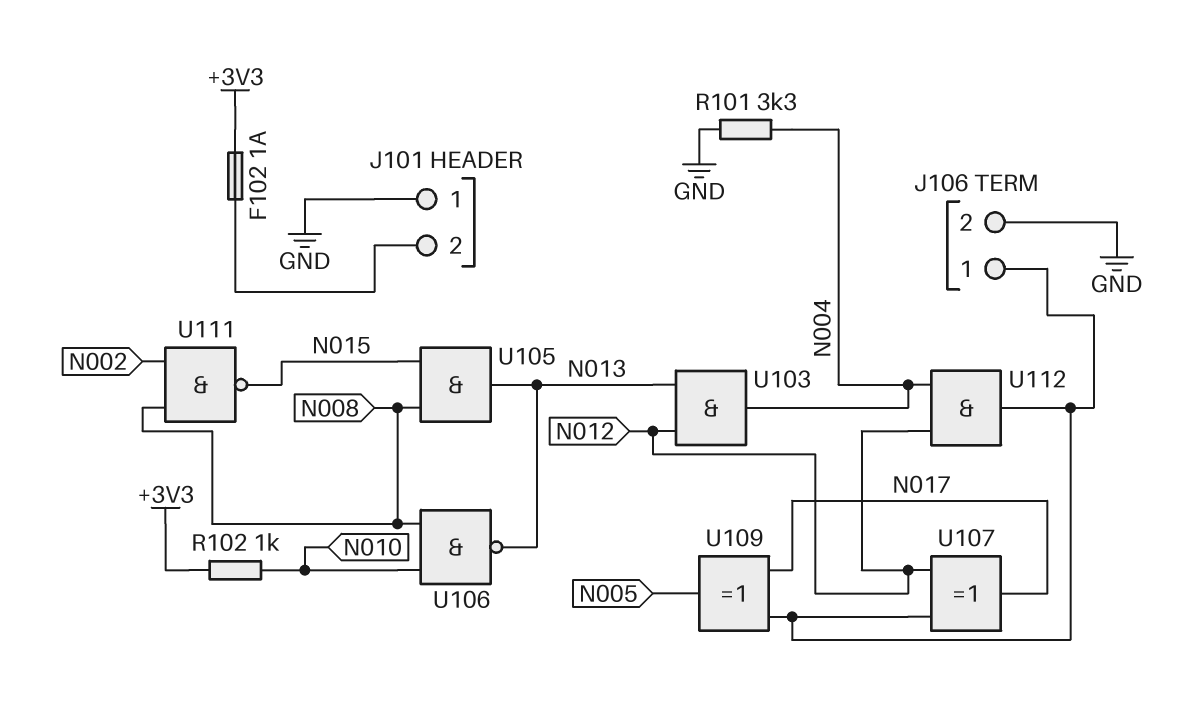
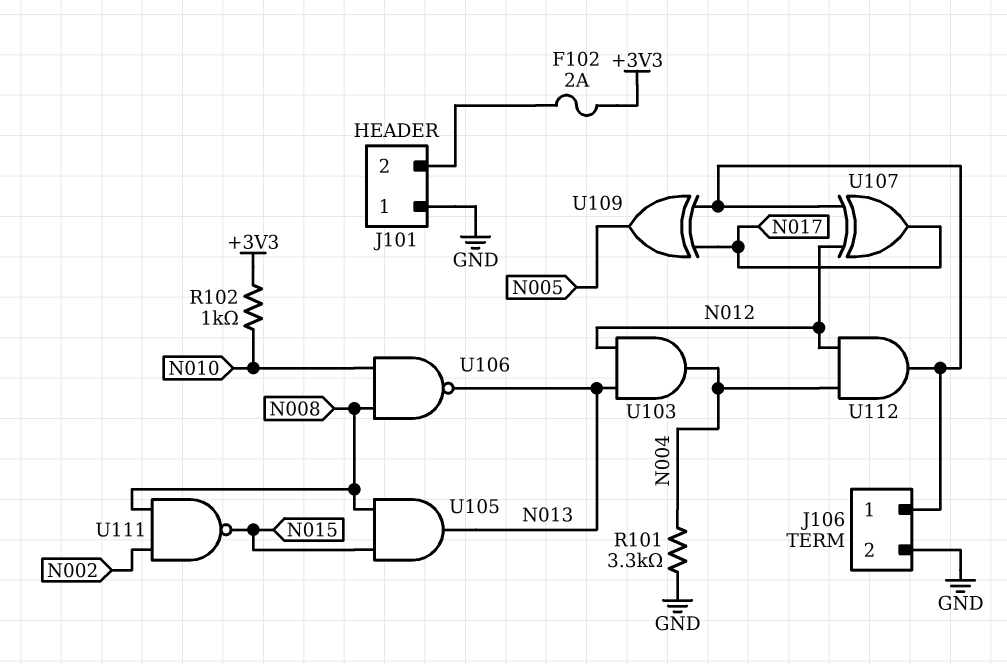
F102: 1A (+3V3, J101/2) -> 2A (+3V3, J101/2)

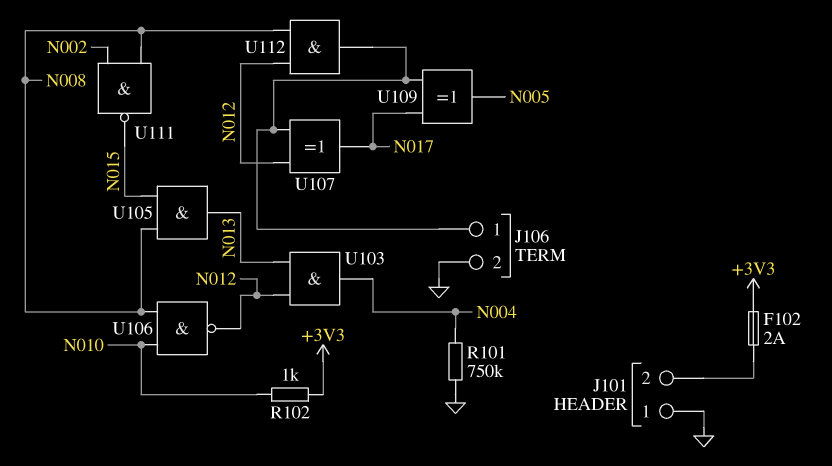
R101: 3.3k (GND, N004) -> 750k (GND, N004)
U106: NAND (in N008, in N010, out N013) -> NAND (in N008, in N010, out N012)
U112: AND (in N004, in N012, out J106/1) -> AND (in N008, in N012, out J106/1)

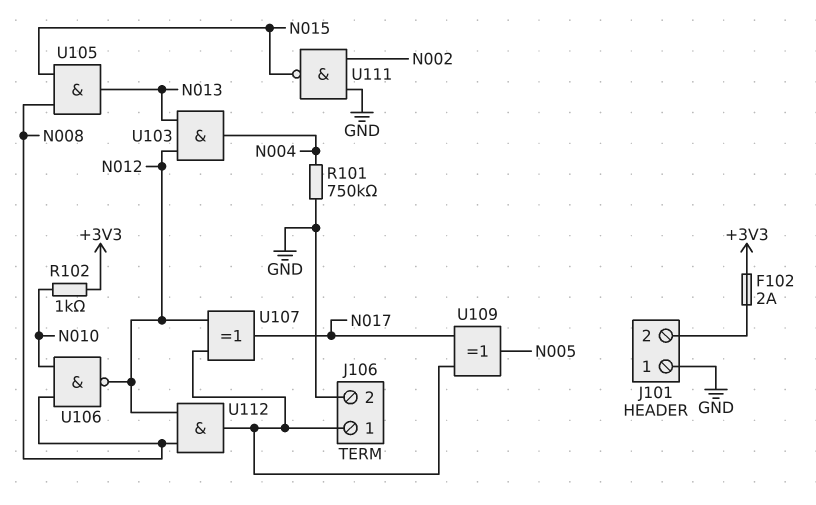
U111: NAND (in N002, in N008, out N015) -> NAND (in GND, in N002, out N015)

